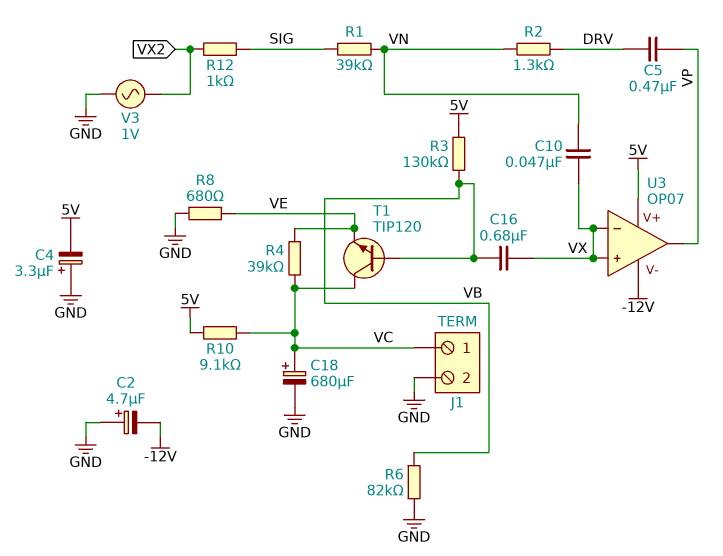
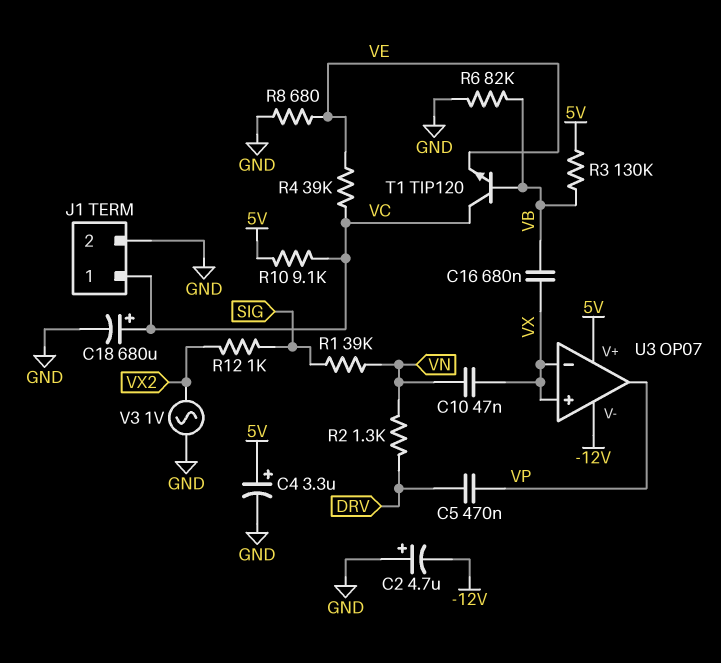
C4: 3.3uF (plus GND, minus 5V) -> 3.3uF (plus 5V, minus GND)

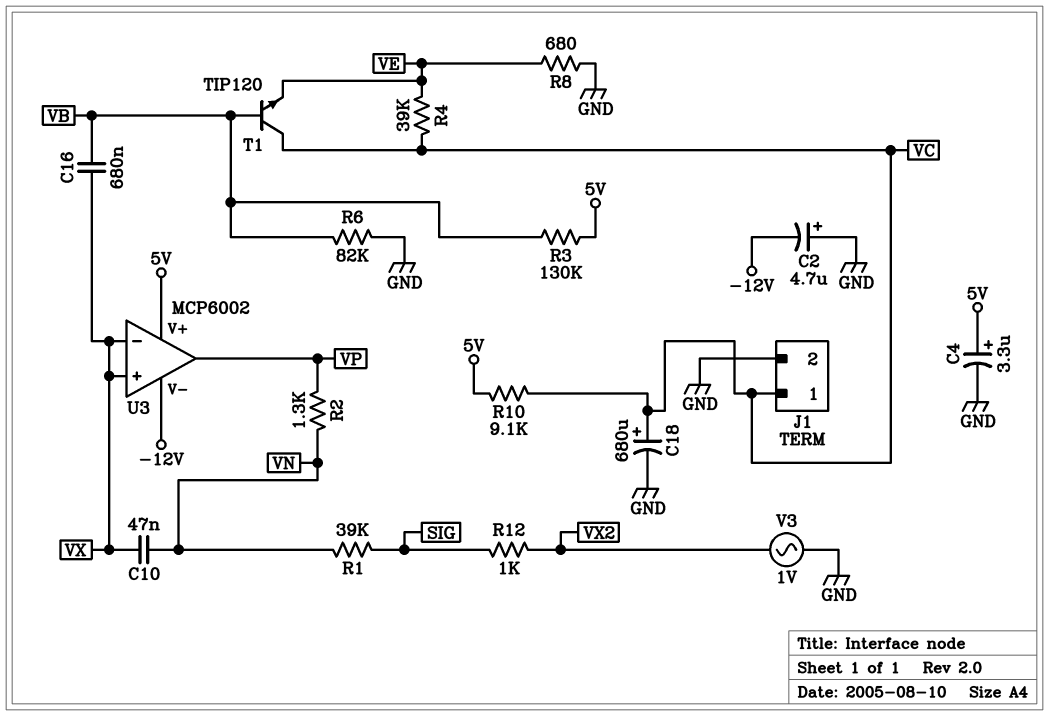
C5: 470nF (DRV, VP) -> none
R2: 1.3k (DRV, VN) -> 1.3k (VN, VP)
U3: OP07 -> MCP6002

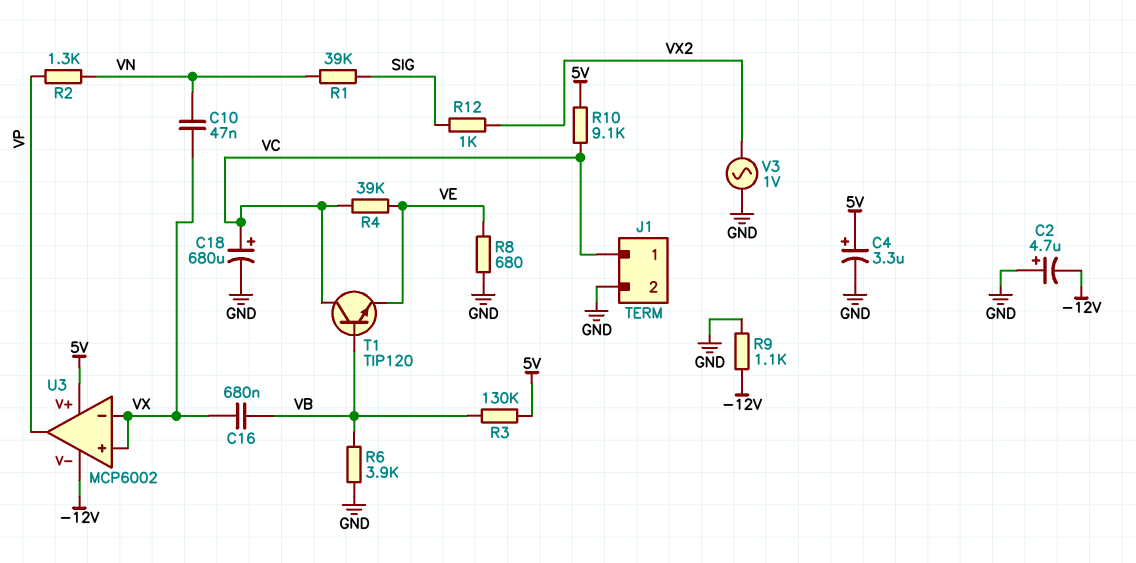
R6: 82k (GND, VB) -> 3.9k (GND, VB)
R9: none -> 1.1k (-12V, GND)

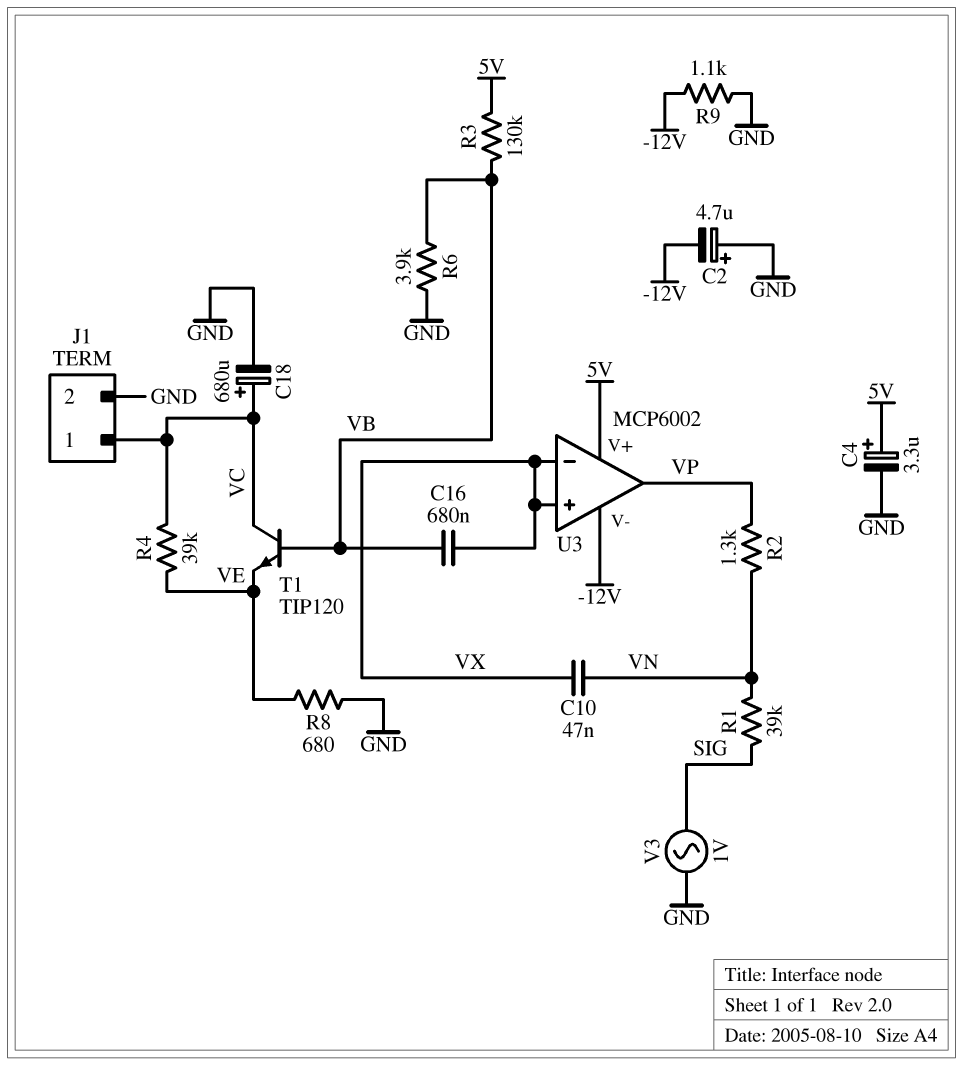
R10: 9.1k (5V, VC) -> none
R12: 1k (SIG, VX2) -> none
V3: AC 1V (GND, VX2) -> AC 1V (GND, SIG)

